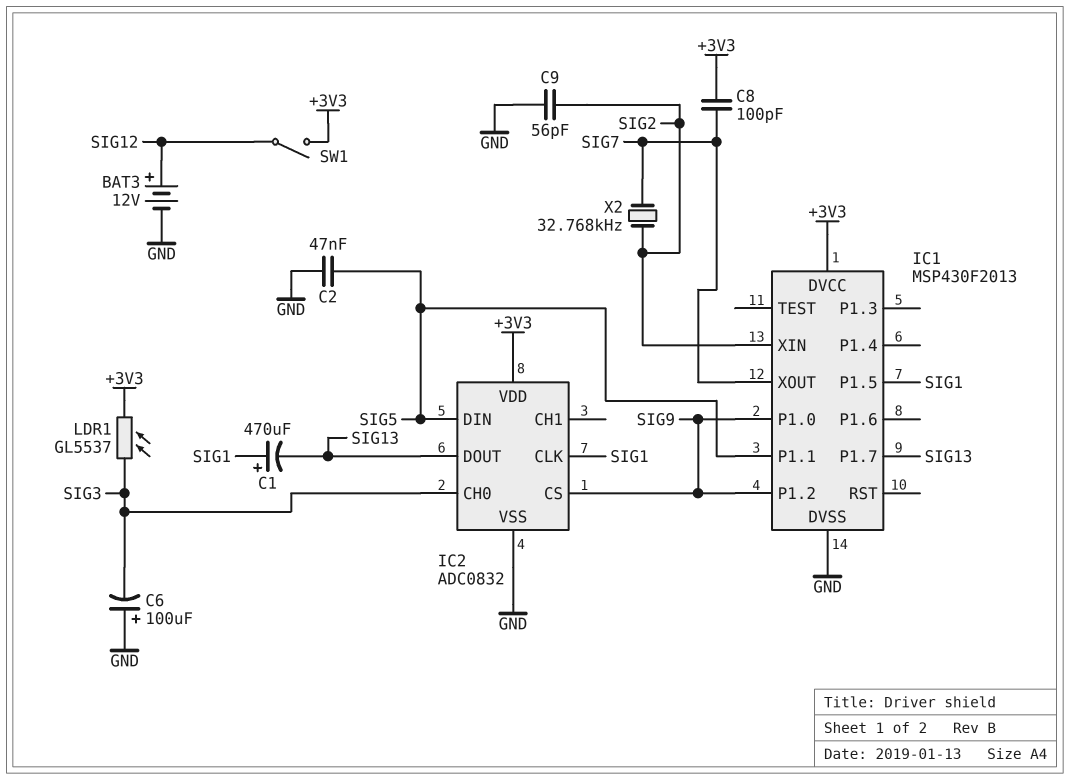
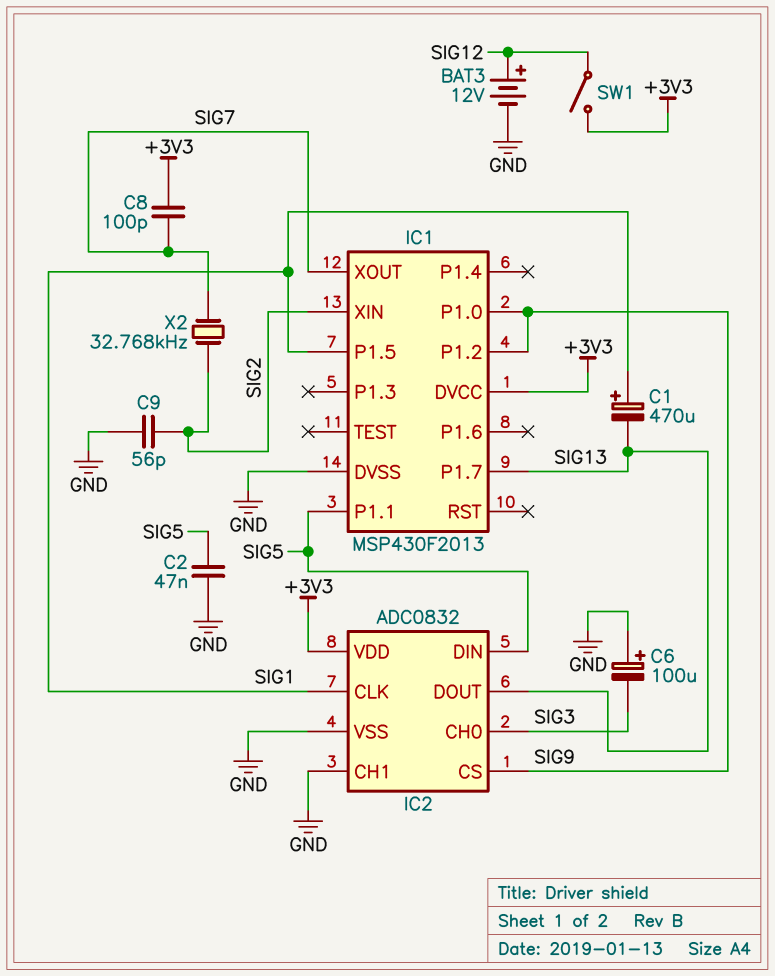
IC2 pin CH1: none -> GND
LDR1: GL5537 (+3V3, SIG3) -> none

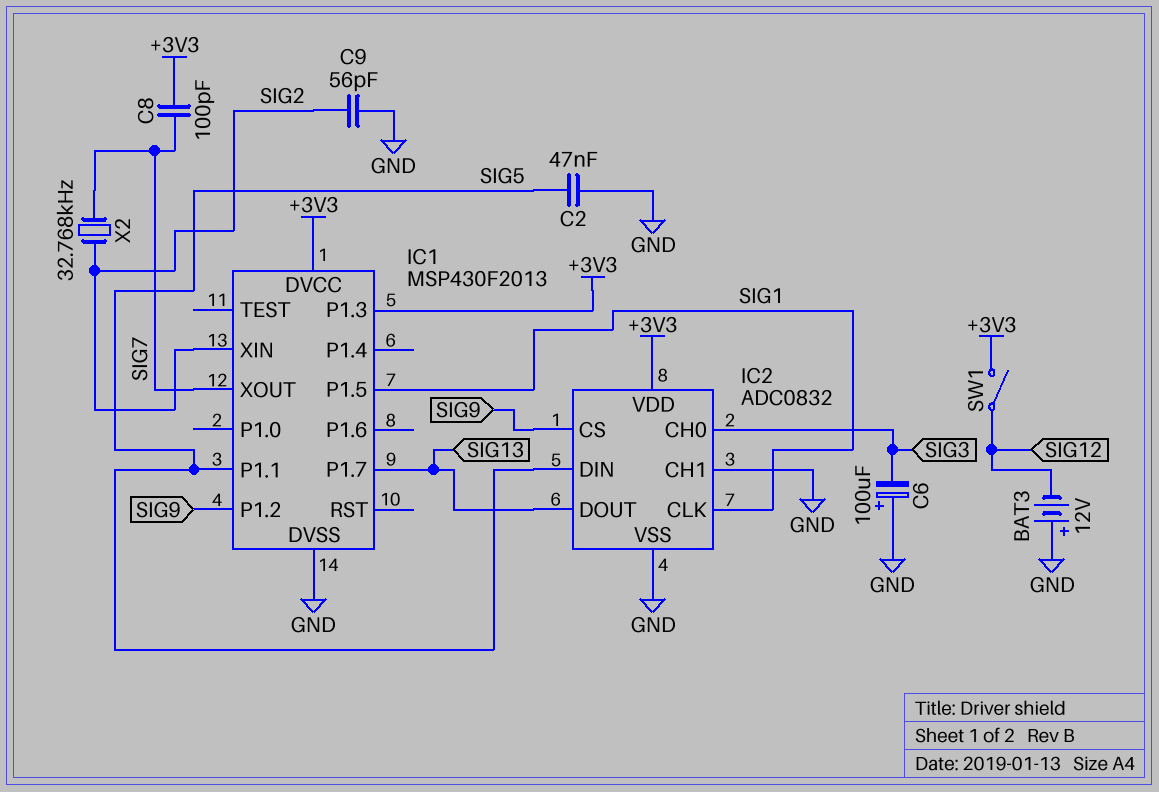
BAT3: 12V (plus SIG12, minus GND) -> 12V (plus GND, minus SIG12)
C1: 470uF (plus SIG1, minus SIG13) -> none
IC1 pin P1.0: SIG9 -> none
IC1 pin P1.3: none -> +3V3

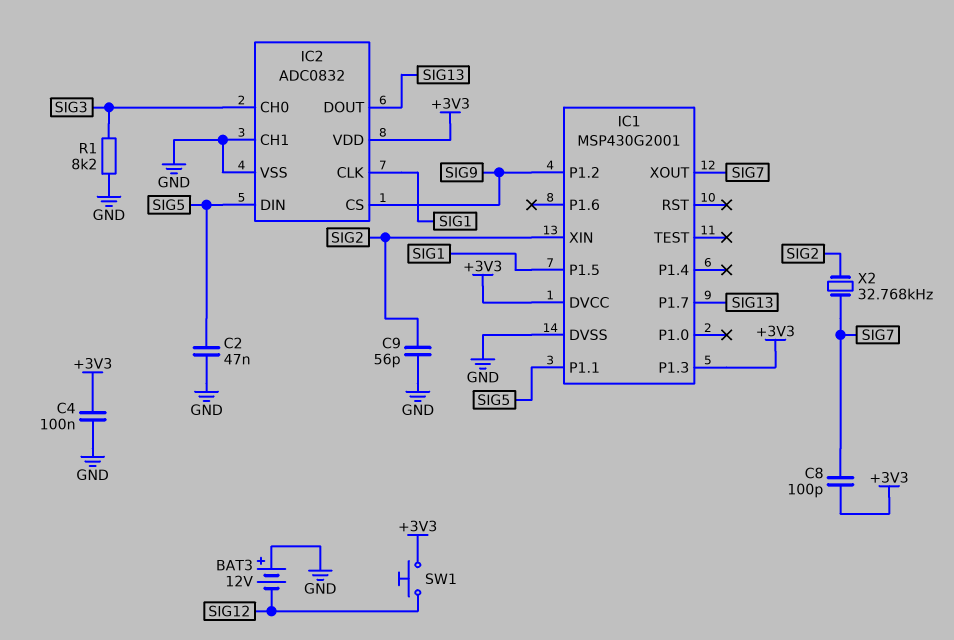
C4: none -> 100nF (+3V3, GND)
C6: 100uF (plus GND, minus SIG3) -> none
IC1: MSP430F2013 -> MSP430G2001
R1: none -> 8.2k (GND, SIG3)
SW1: switch (+3V3, SIG12) -> button (+3V3, SIG12)

